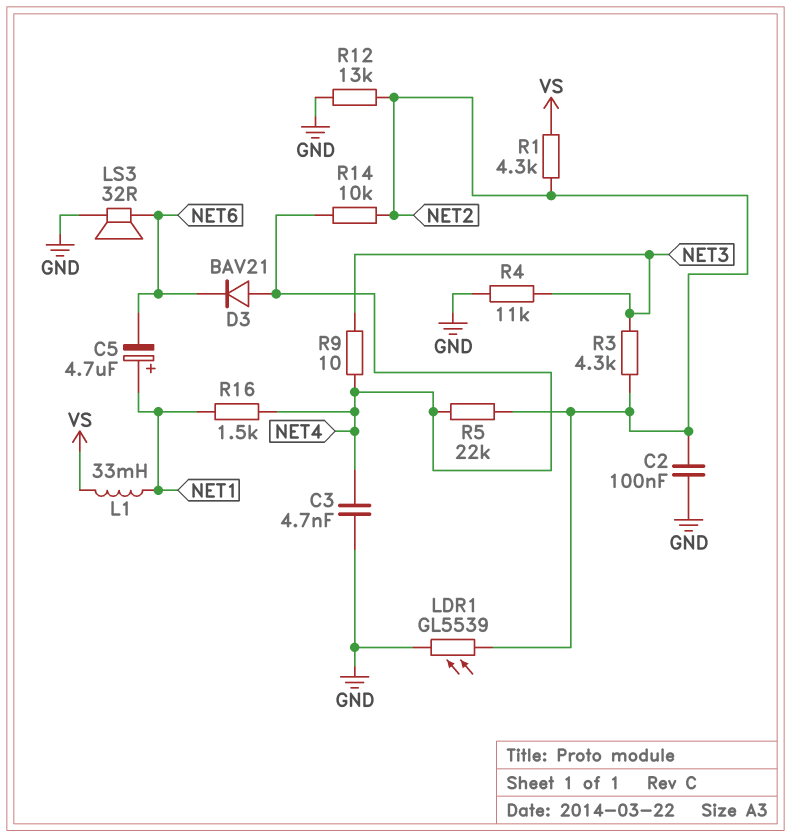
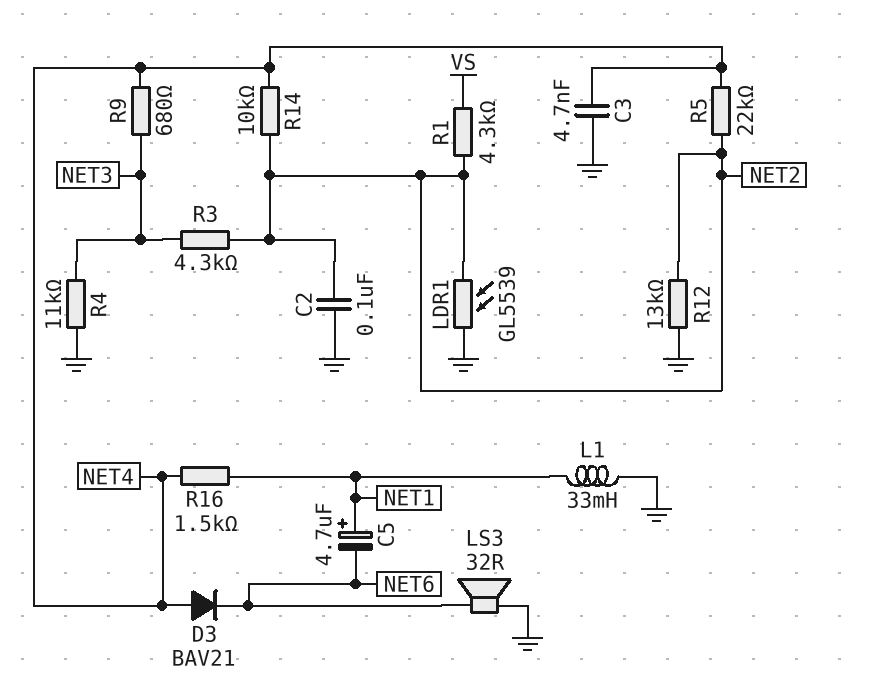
L1: 33mH (NET1, VS) -> 33mH (GND, NET1)
R9: 10 (NET3, NET4) -> 680 (NET3, NET4)

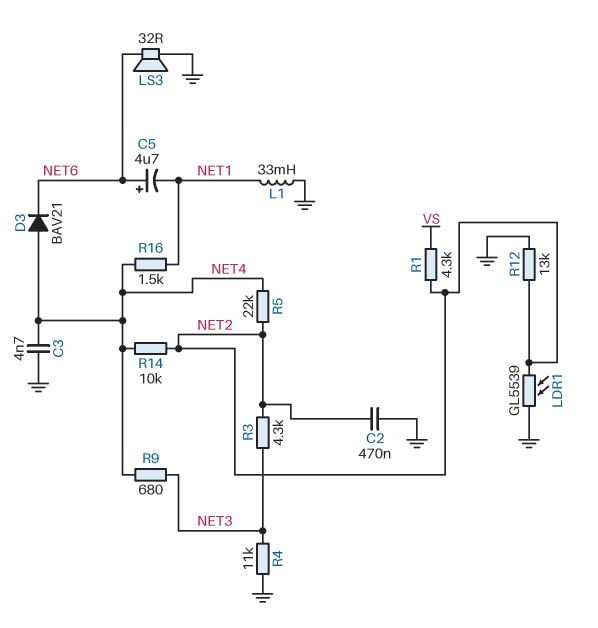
C2: 100nF (GND, NET2) -> 470nF (GND, NET2)
C5: 4.7uF (plus NET1, minus NET6) -> 4.7uF (plus NET6, minus NET1)

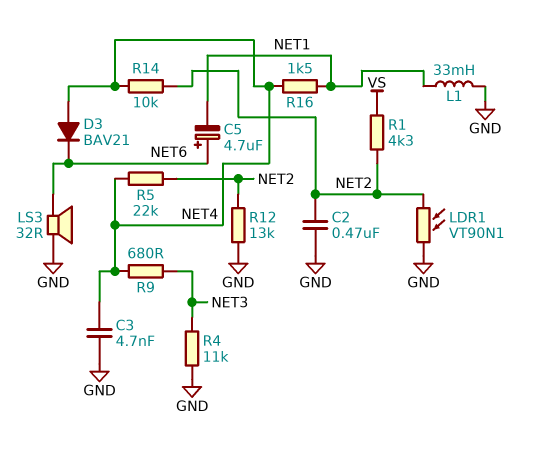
LDR1: GL5539 (GND, NET2) -> VT90N1 (GND, NET2)
R3: 4.3k (NET2, NET3) -> none

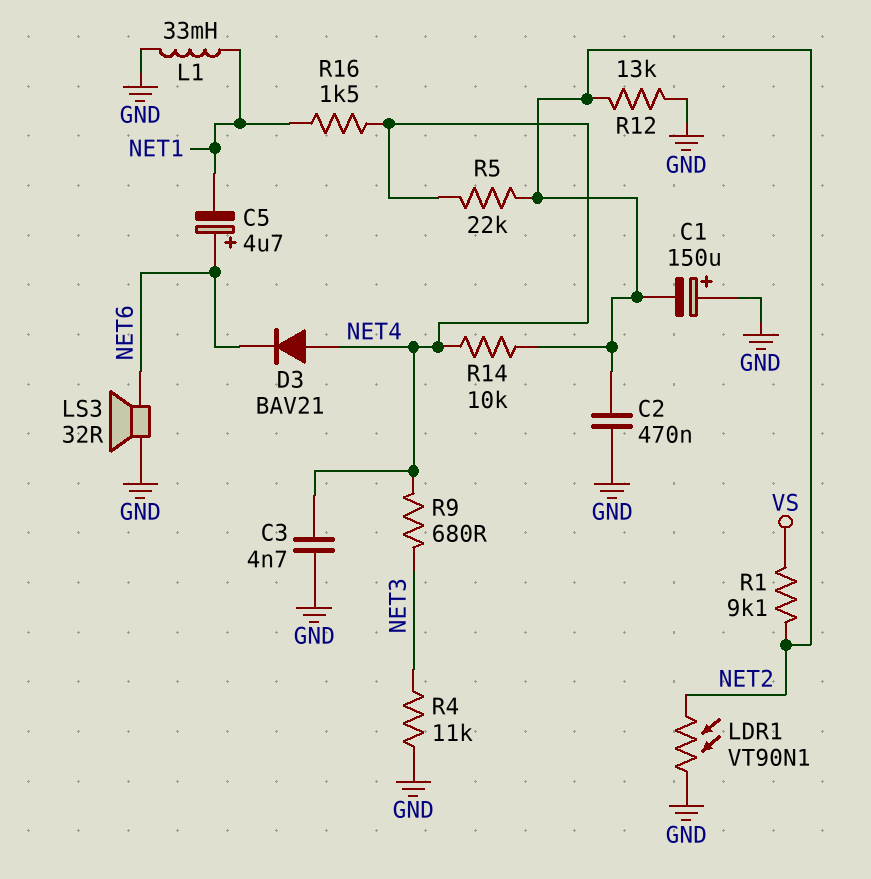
C1: none -> 150uF (plus GND, minus NET2)
R1: 4.3k (NET2, VS) -> 9.1k (NET2, VS)

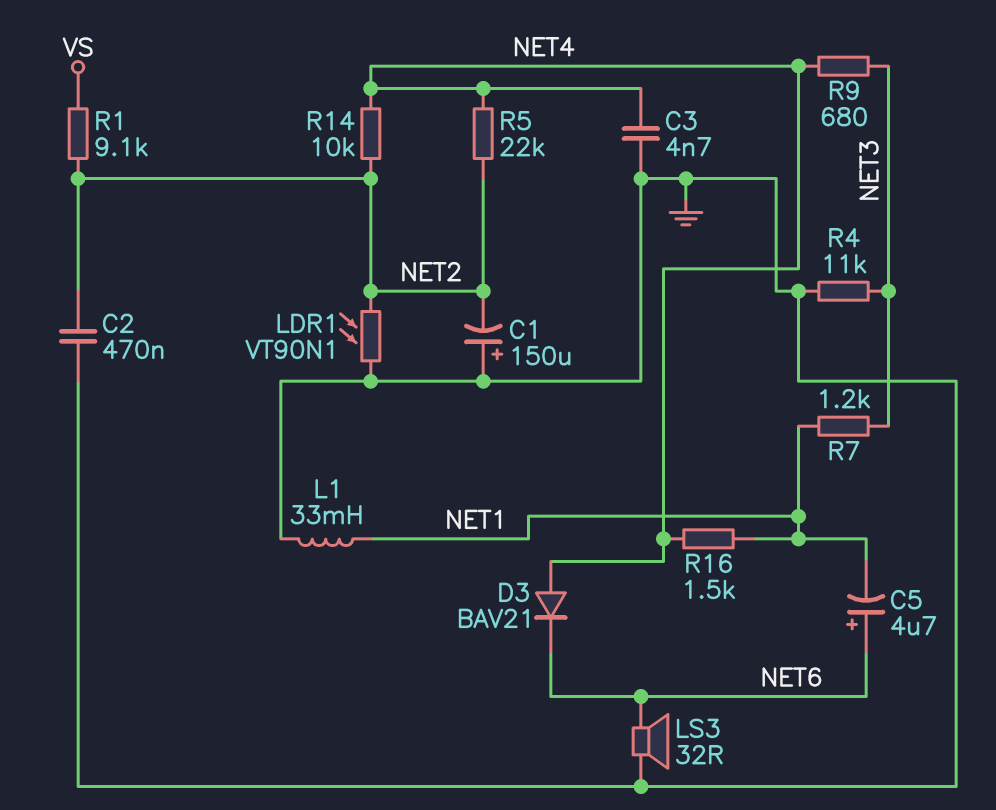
R7: none -> 1.2k (NET1, NET3)
R12: 13k (GND, NET2) -> none

